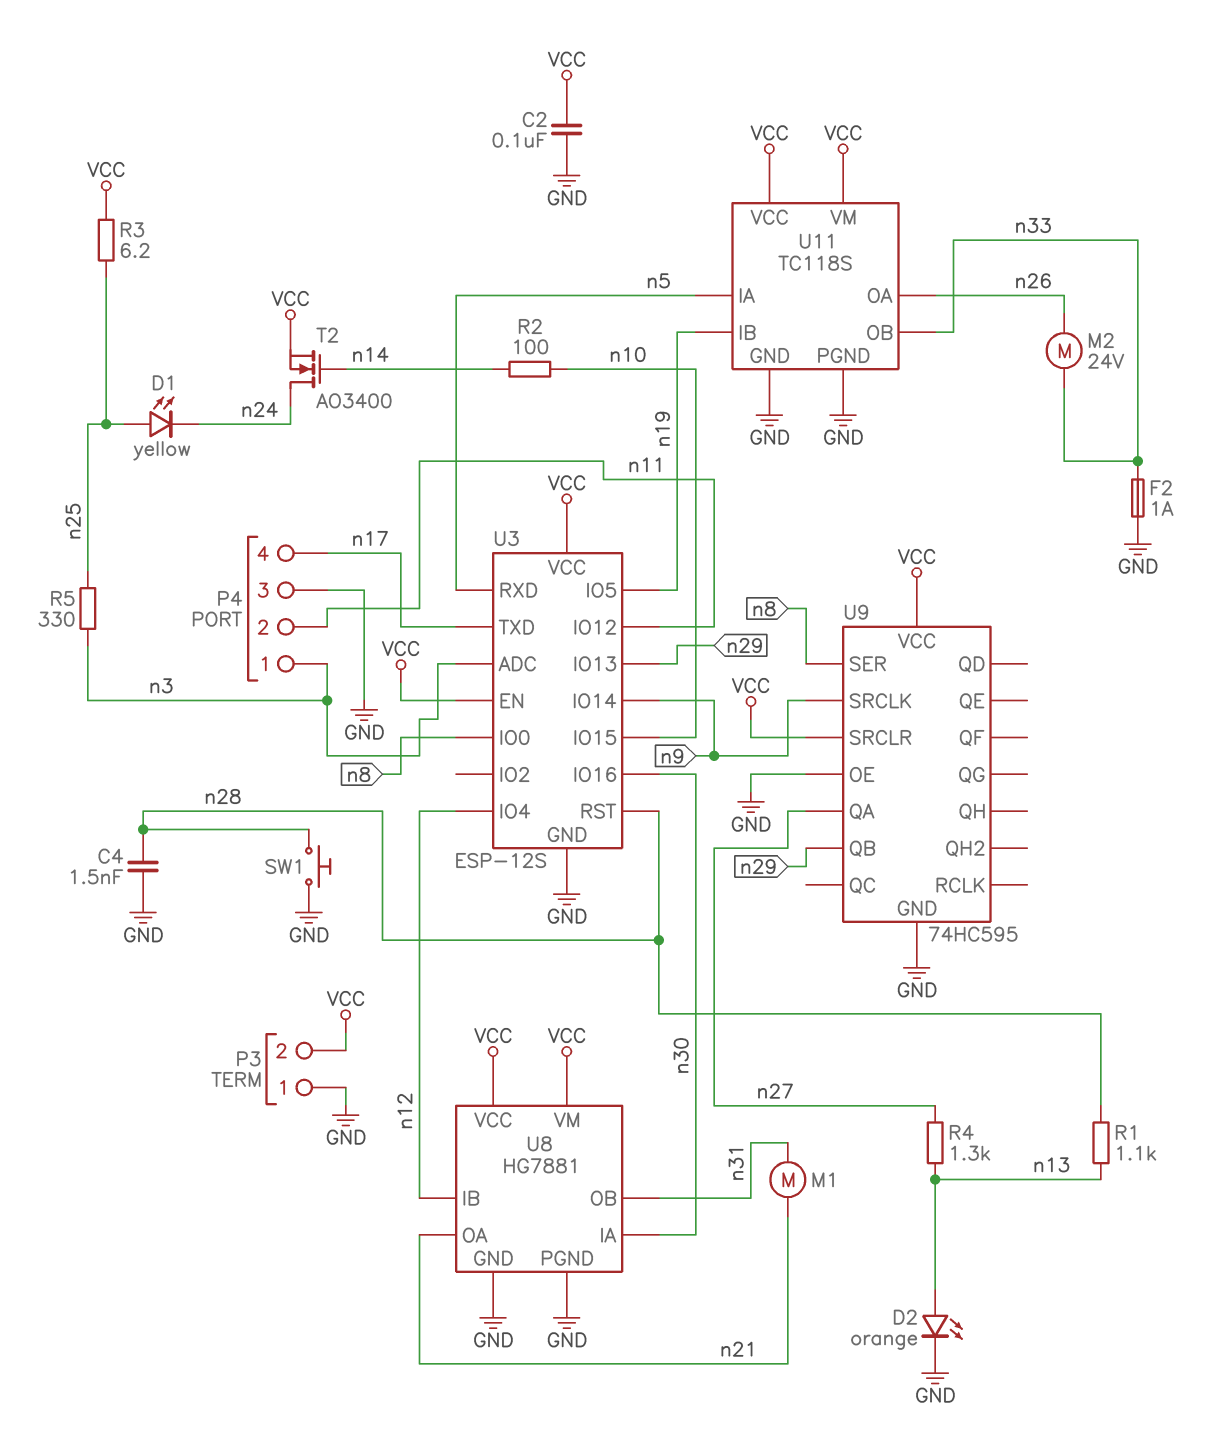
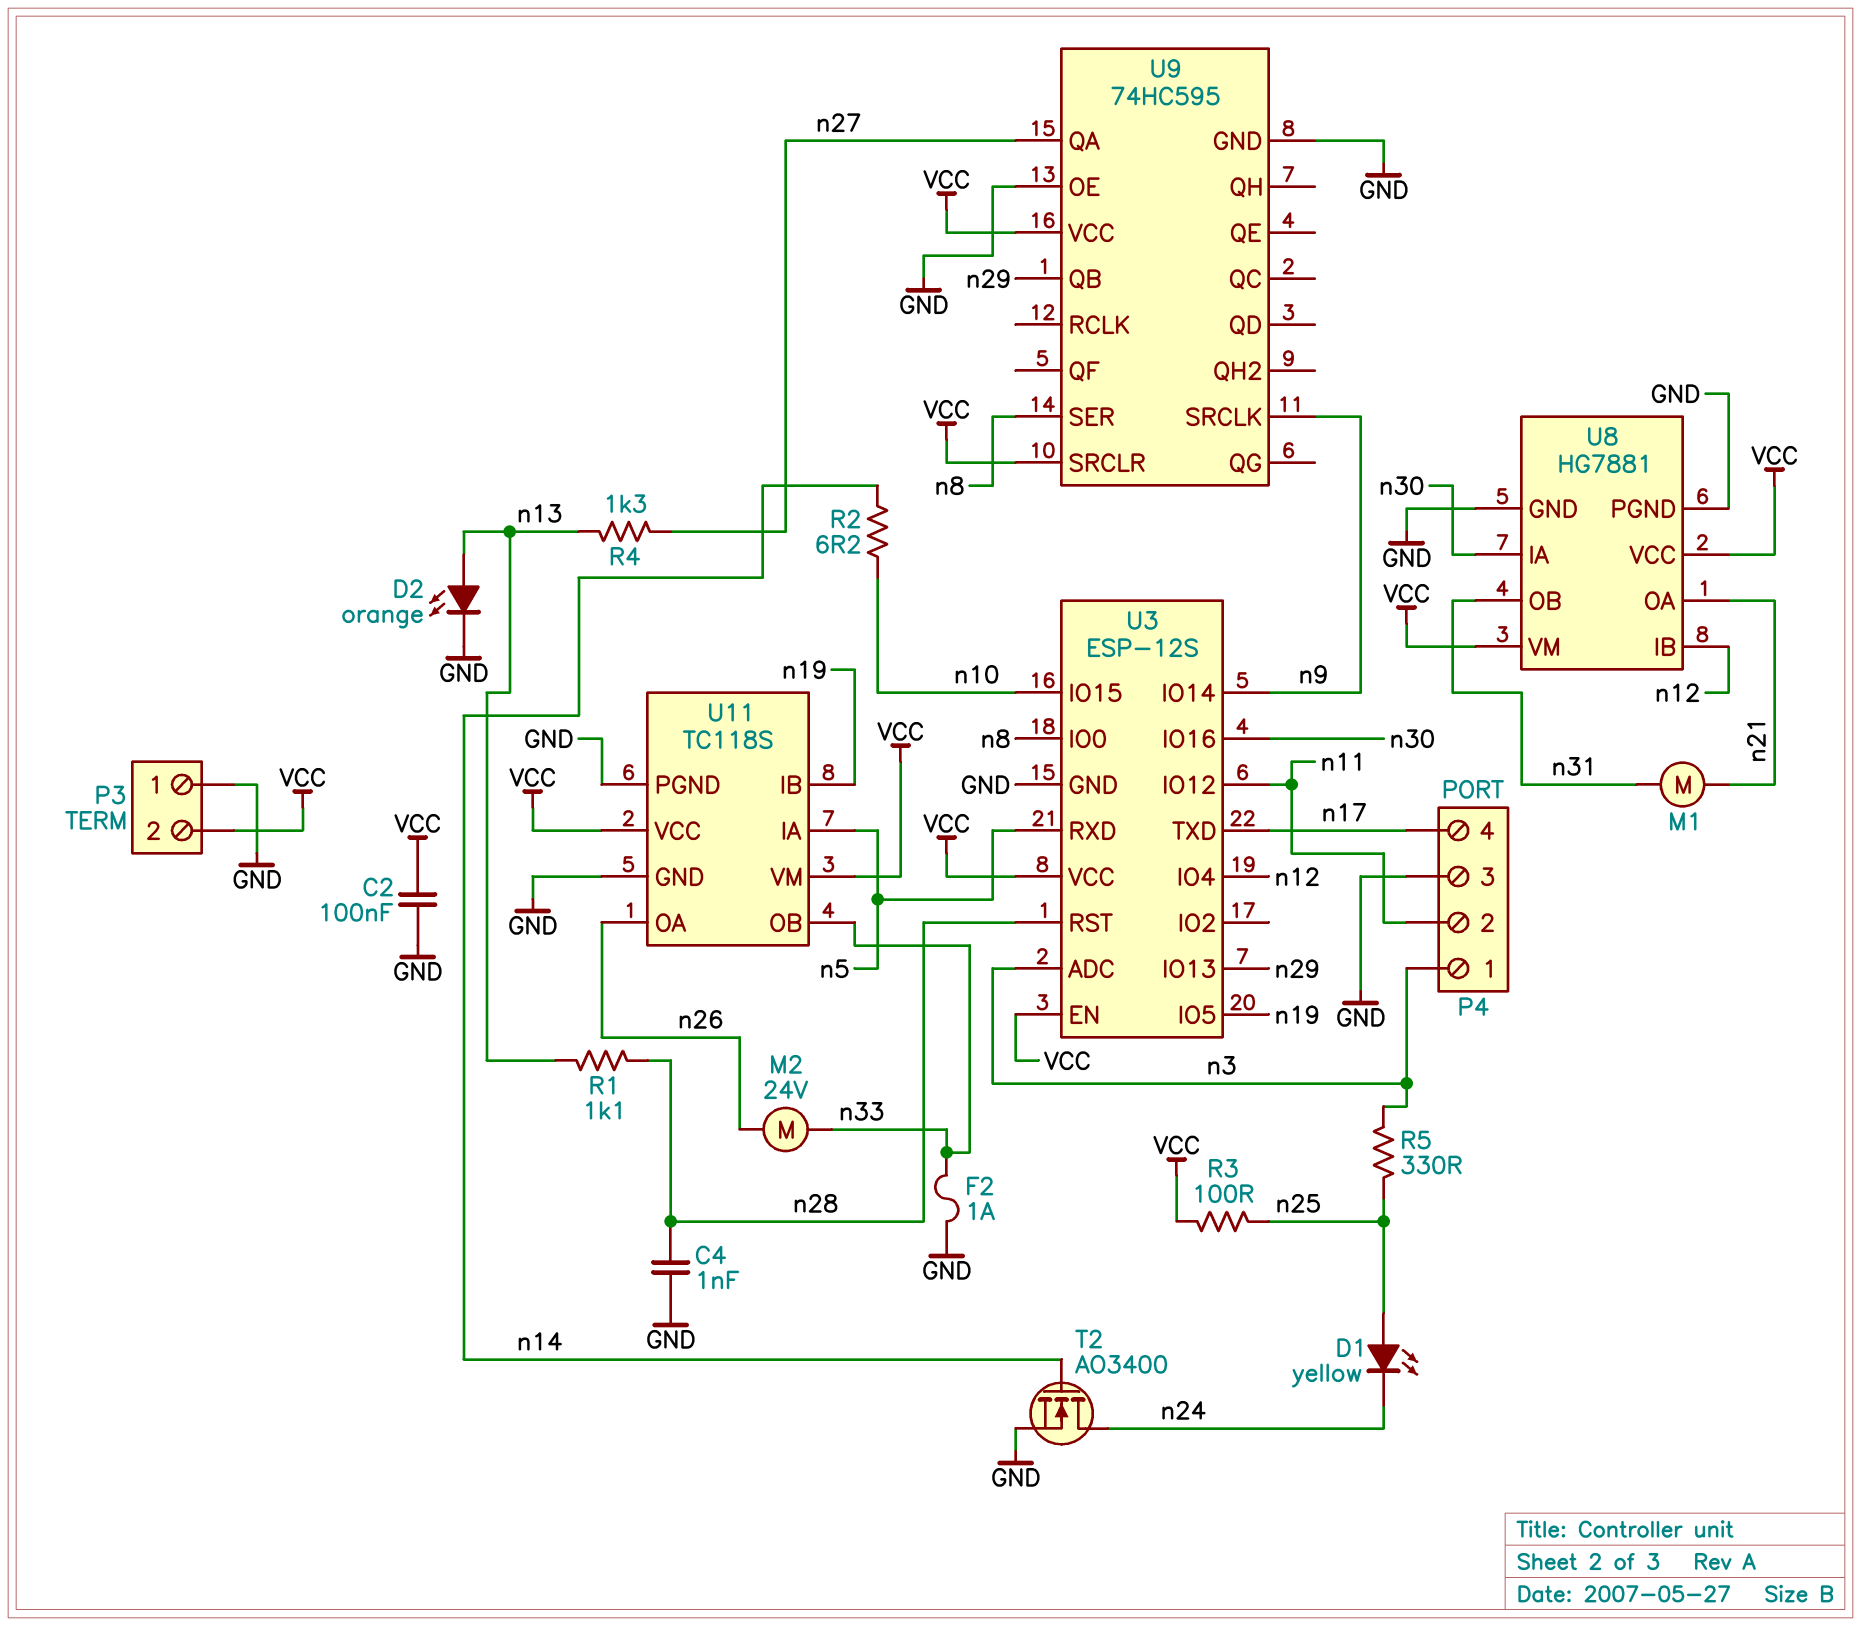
C4: 1.5nF (GND, n28) -> 1nF (GND, n28)
R2: 100 (n10, n14) -> 6.2 (n10, n14)
R3: 6.2 (VCC, n25) -> 100 (VCC, n25)
SW1: button (GND, n28) -> none
T2: NMOS AO3400 (G n14, D n24, S VCC) -> NMOS AO3400 (G n14, D n24, S GND)

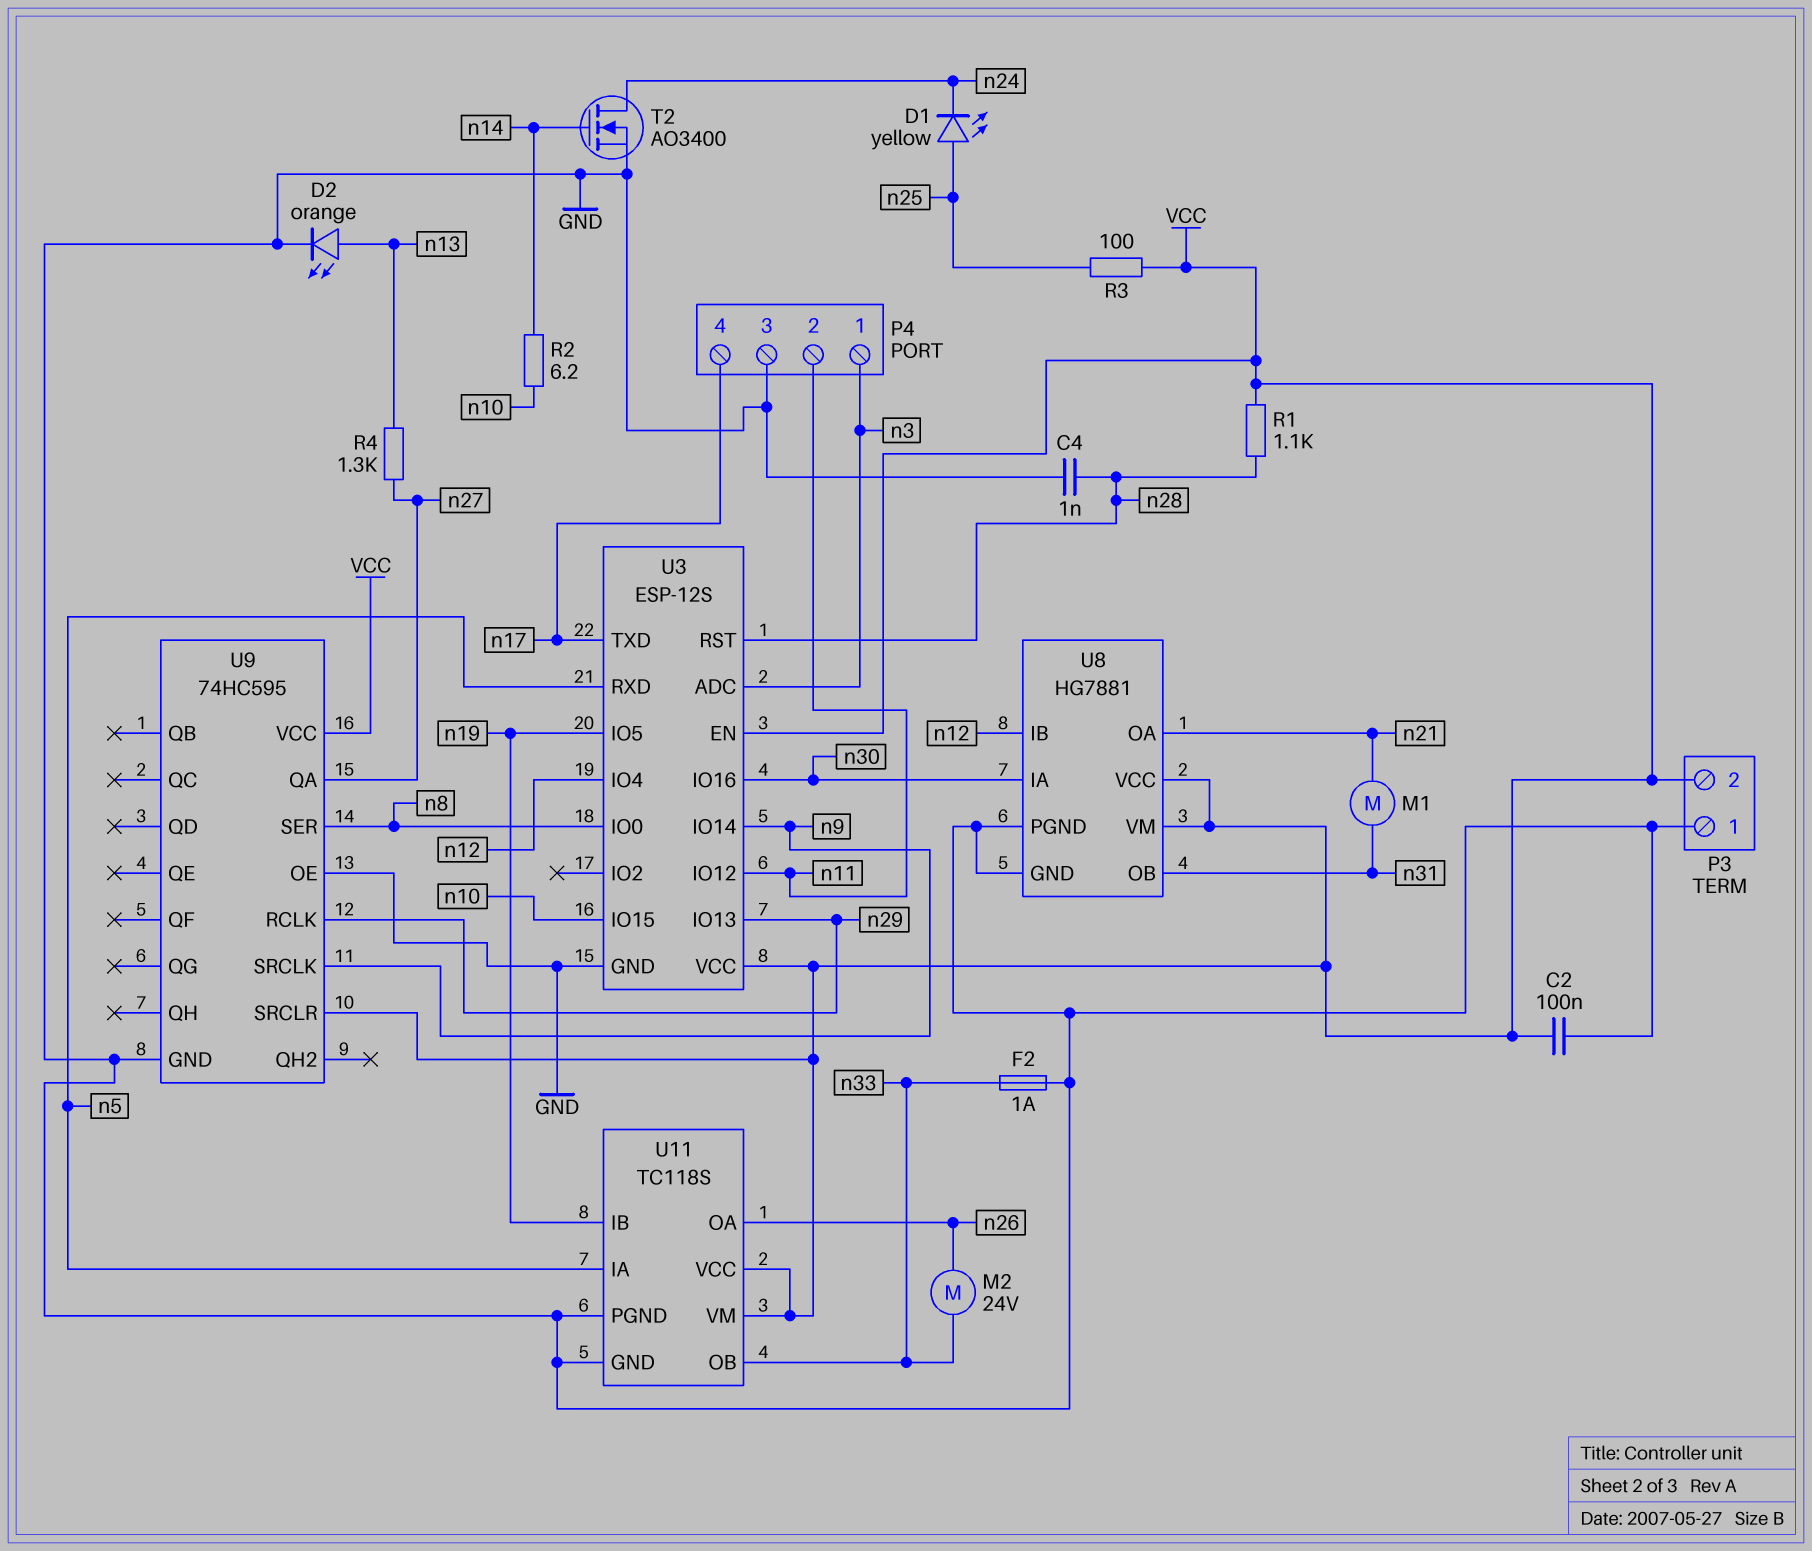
R1: 1.1k (n13, n28) -> 1.1k (VCC, n28)
R5: 330 (n3, n25) -> none
U9 pin QB: n29 -> none
U9 pin RCLK: none -> n29

